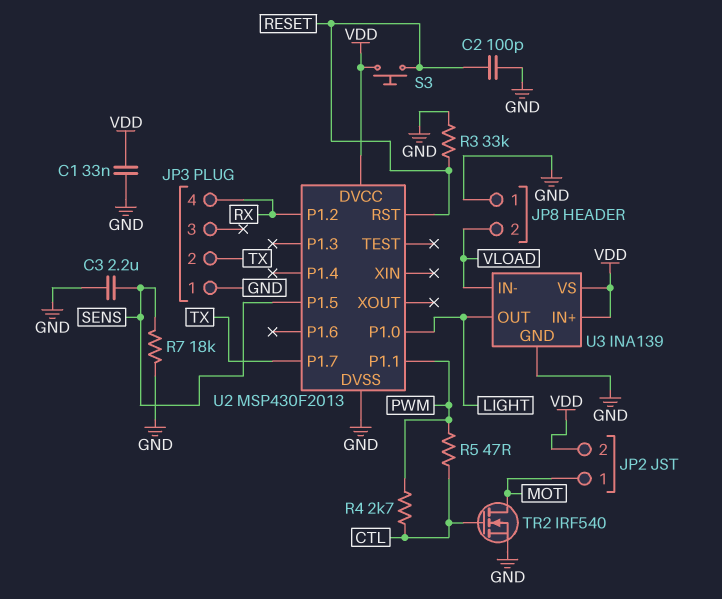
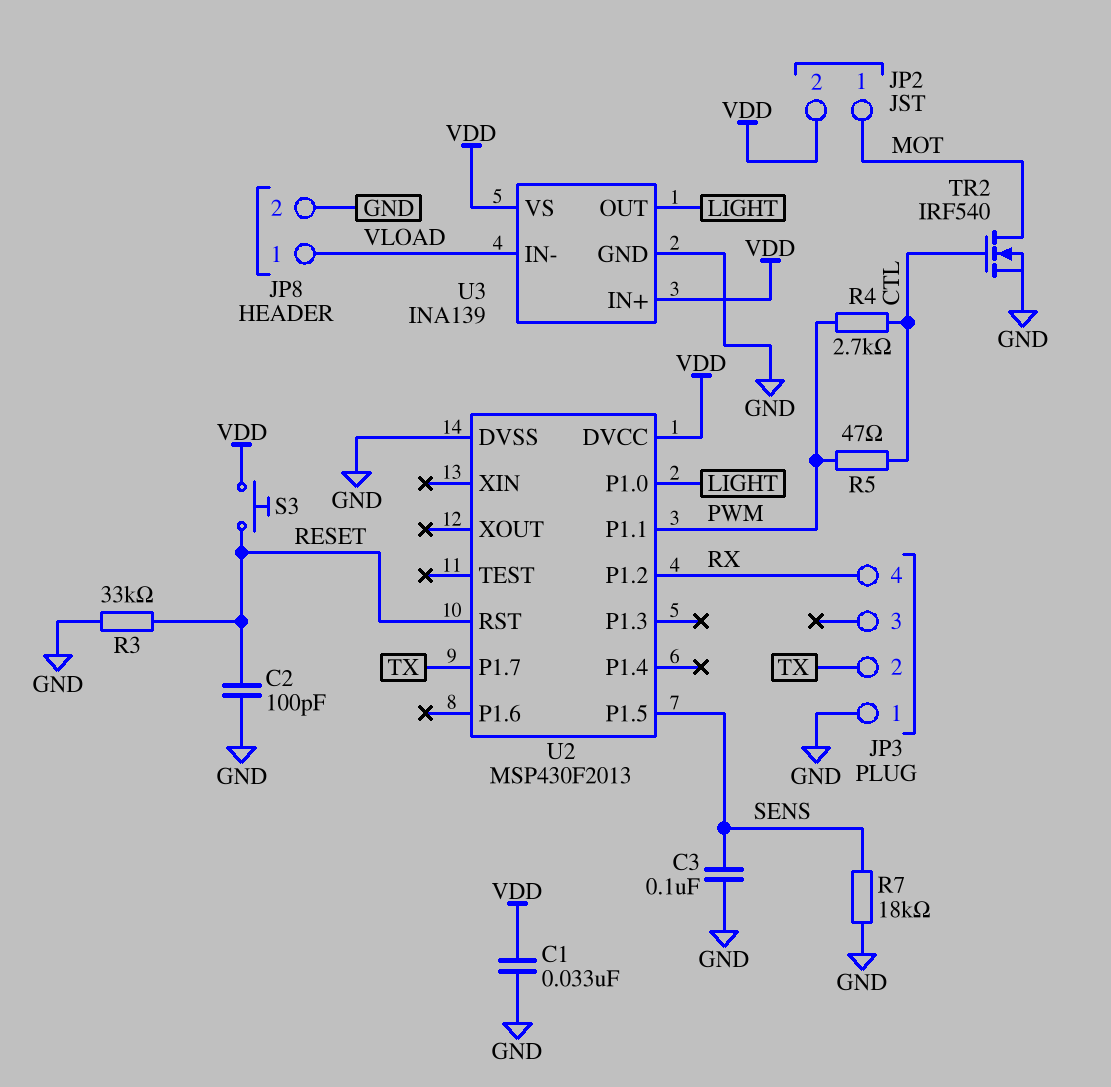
C3: 2.2uF (GND, SENS) -> 100nF (GND, SENS)
JP8 pin 1: GND -> VLOAD
JP8 pin 2: VLOAD -> GND

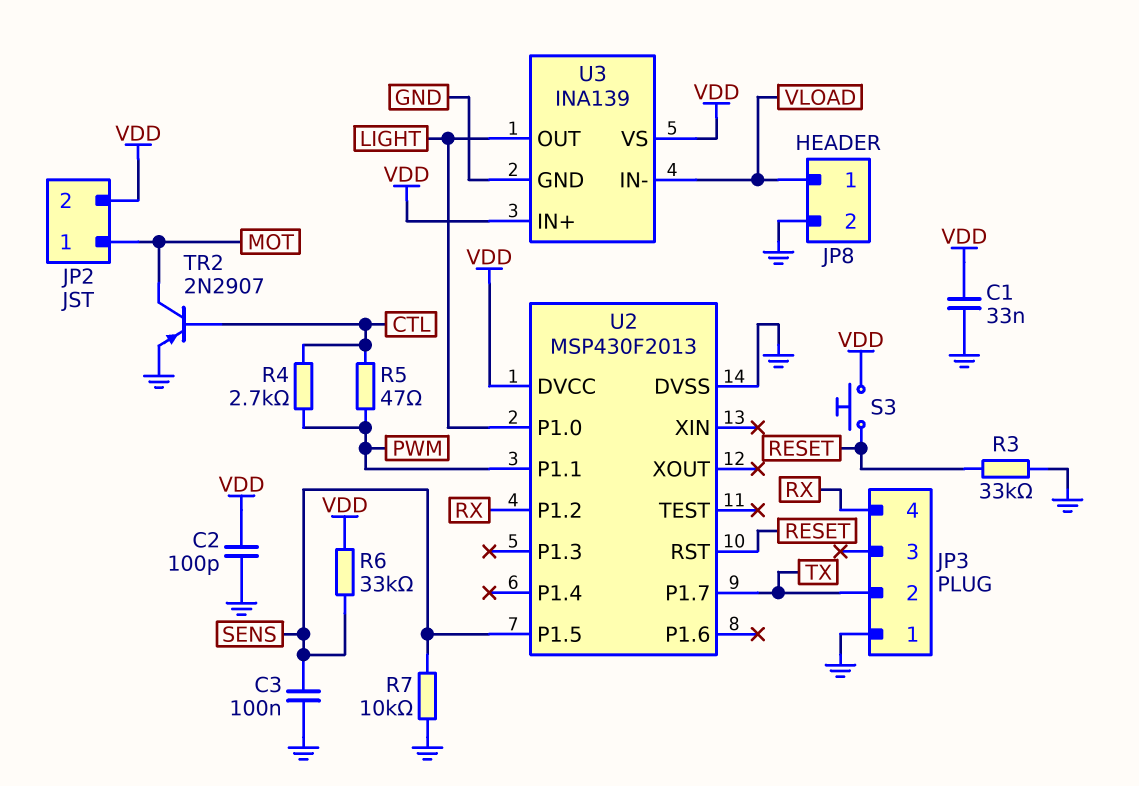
C2: 100pF (GND, RESET) -> 100pF (GND, VDD)
R6: none -> 33k (SENS, VDD)
R7: 18k (GND, SENS) -> 10k (GND, SENS)
TR2: NMOS IRF540 (G CTL, D MOT, S GND) -> PNP 2N2907 (B CTL, C MOT, E GND)

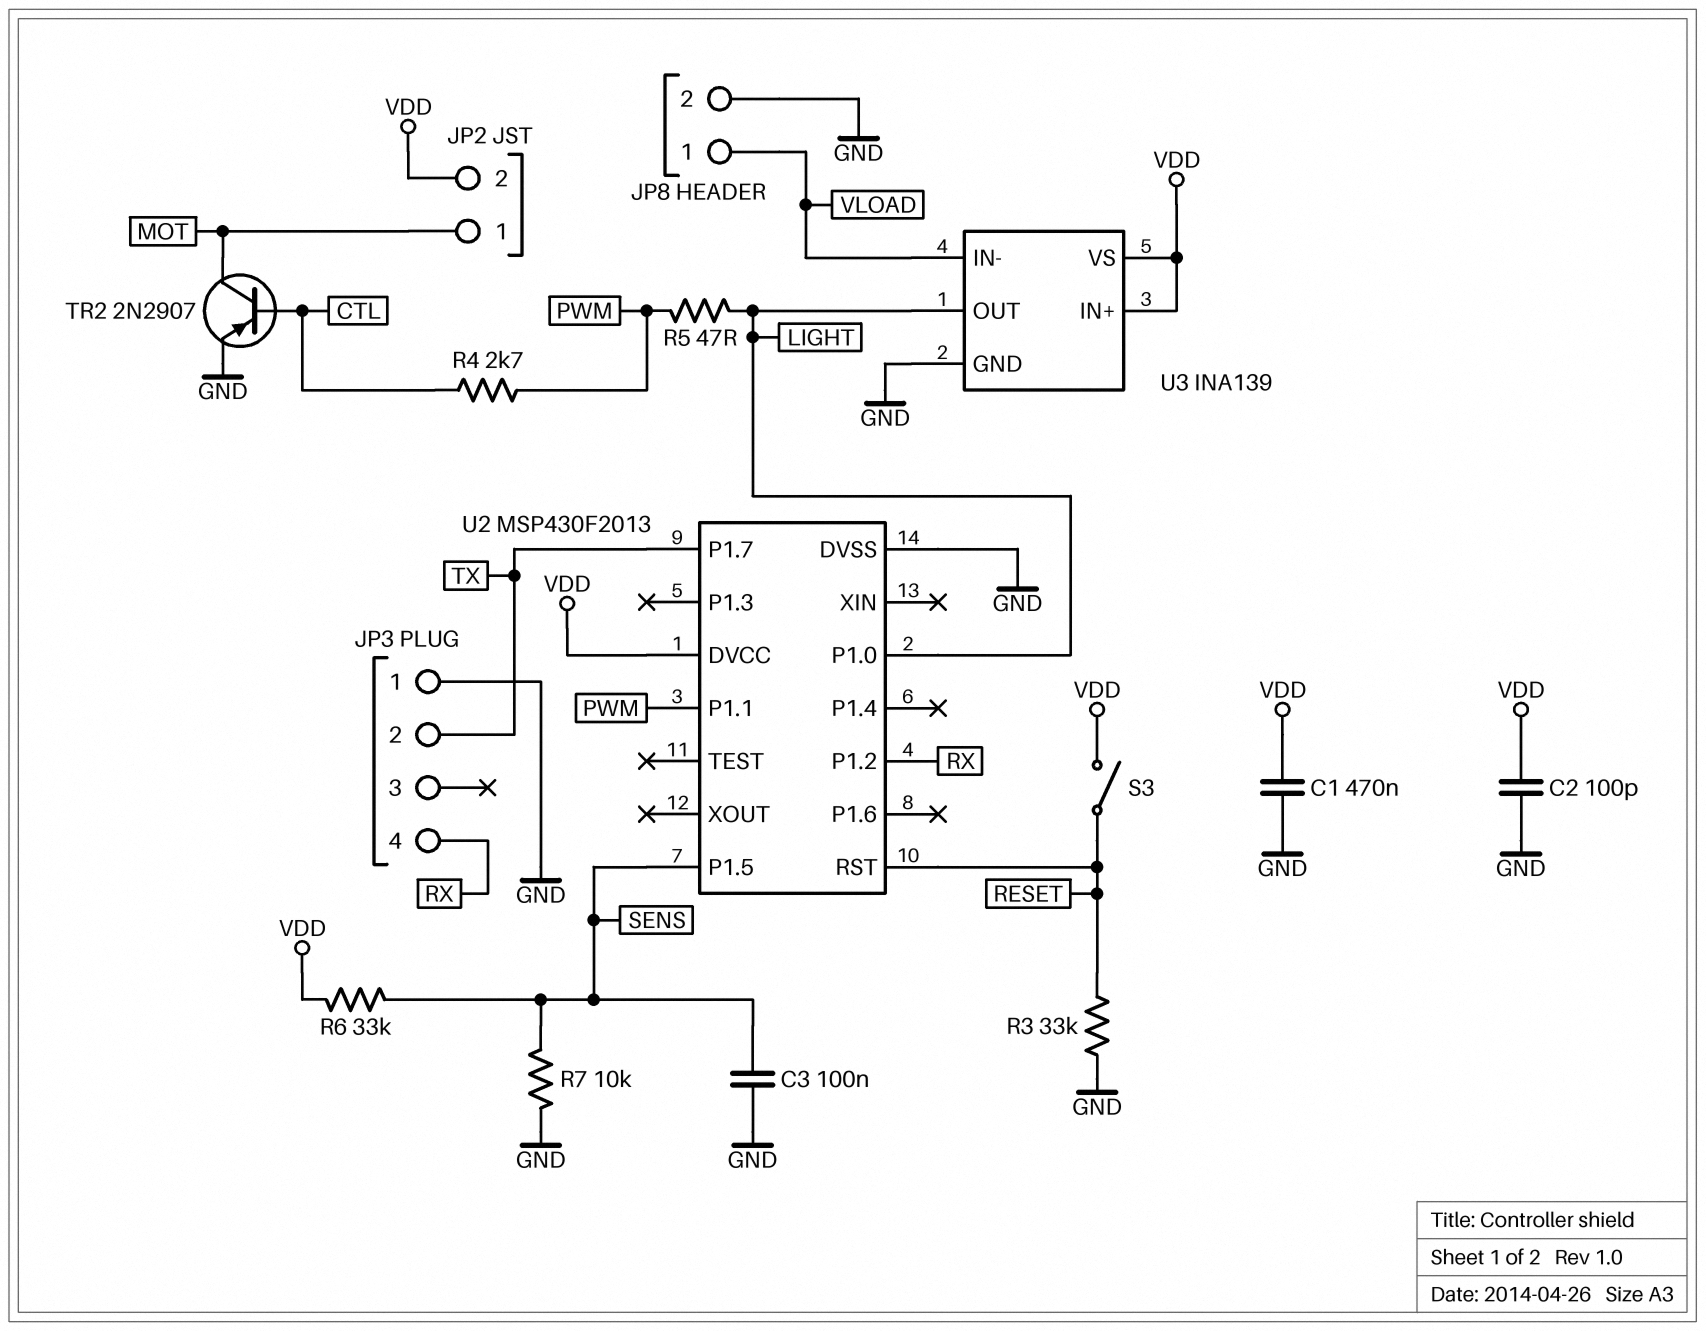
C1: 33nF (GND, VDD) -> 470nF (GND, VDD)
R5: 47 (CTL, PWM) -> 47 (LIGHT, PWM)
S3: button (RESET, VDD) -> switch (RESET, VDD)

